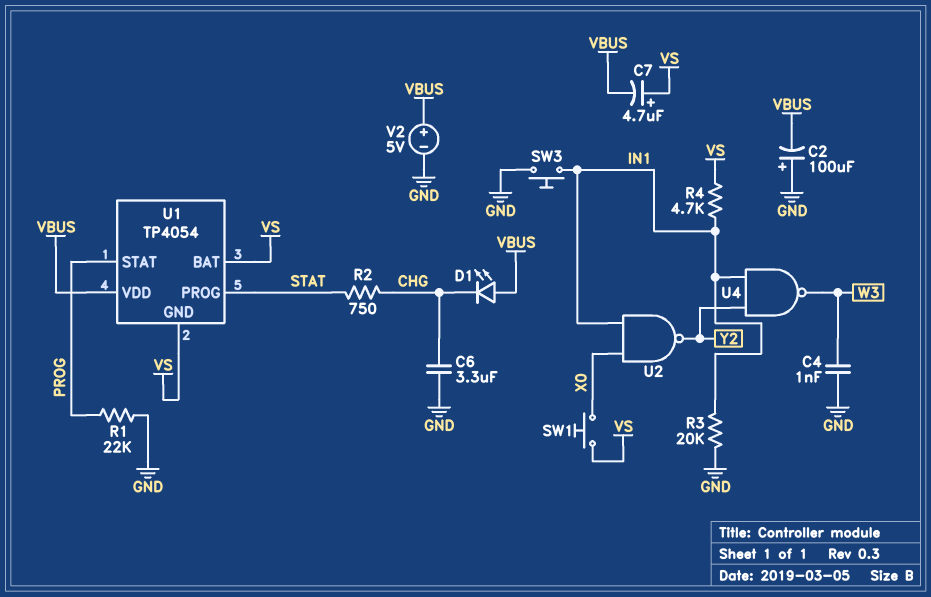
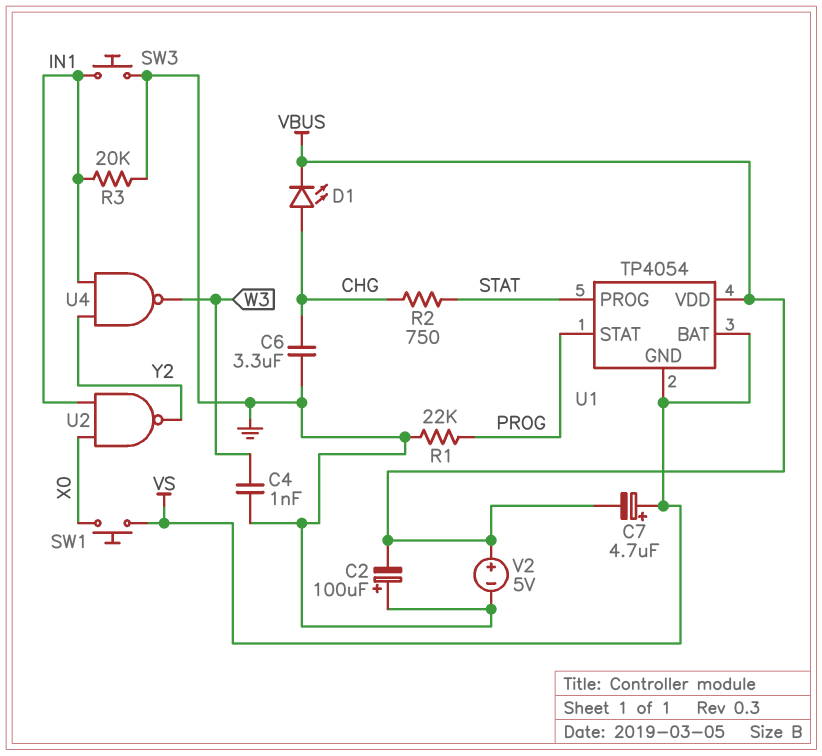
D1: LED (A VBUS, K CHG) -> LED (A CHG, K VBUS)
R4: 4.7k (IN1, VS) -> none

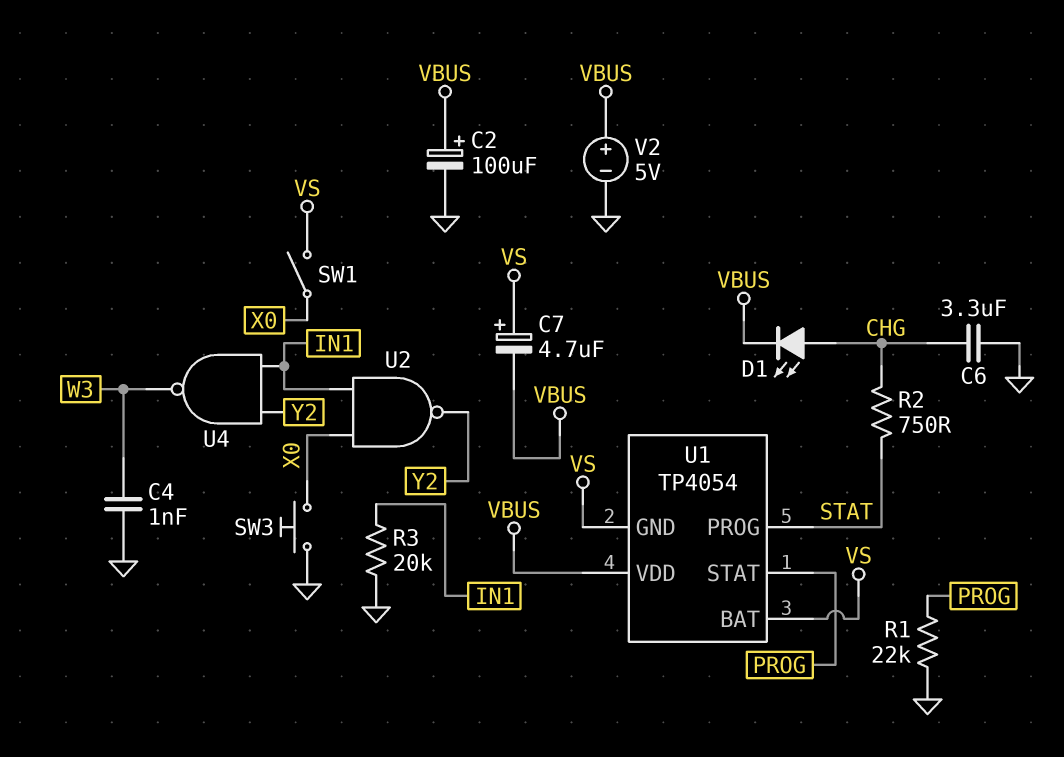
C2: 100uF (plus GND, minus VBUS) -> 100uF (plus VBUS, minus GND)
SW1: button (VS, X0) -> switch (VS, X0)
SW3: button (GND, IN1) -> button (GND, X0)

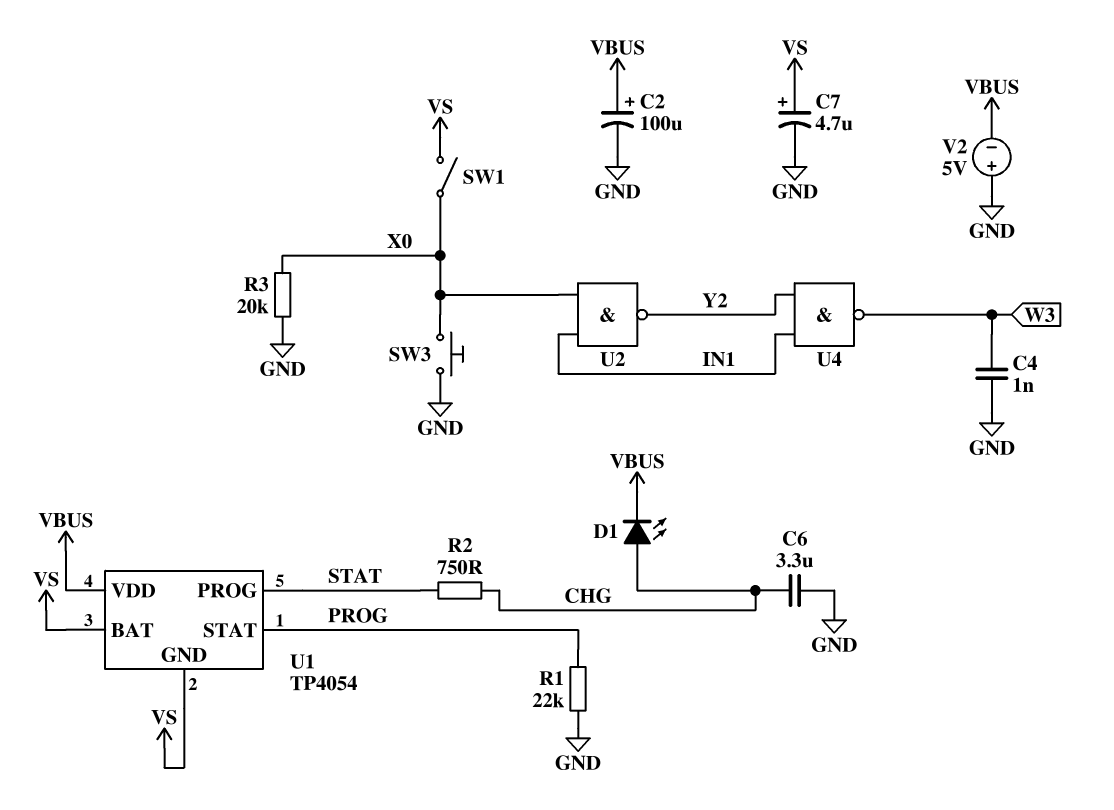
C7: 4.7uF (plus VS, minus VBUS) -> 4.7uF (plus VS, minus GND)
R3: 20k (GND, IN1) -> 20k (GND, X0)
V2: 5V (plus VBUS, minus GND) -> 5V (plus GND, minus VBUS)

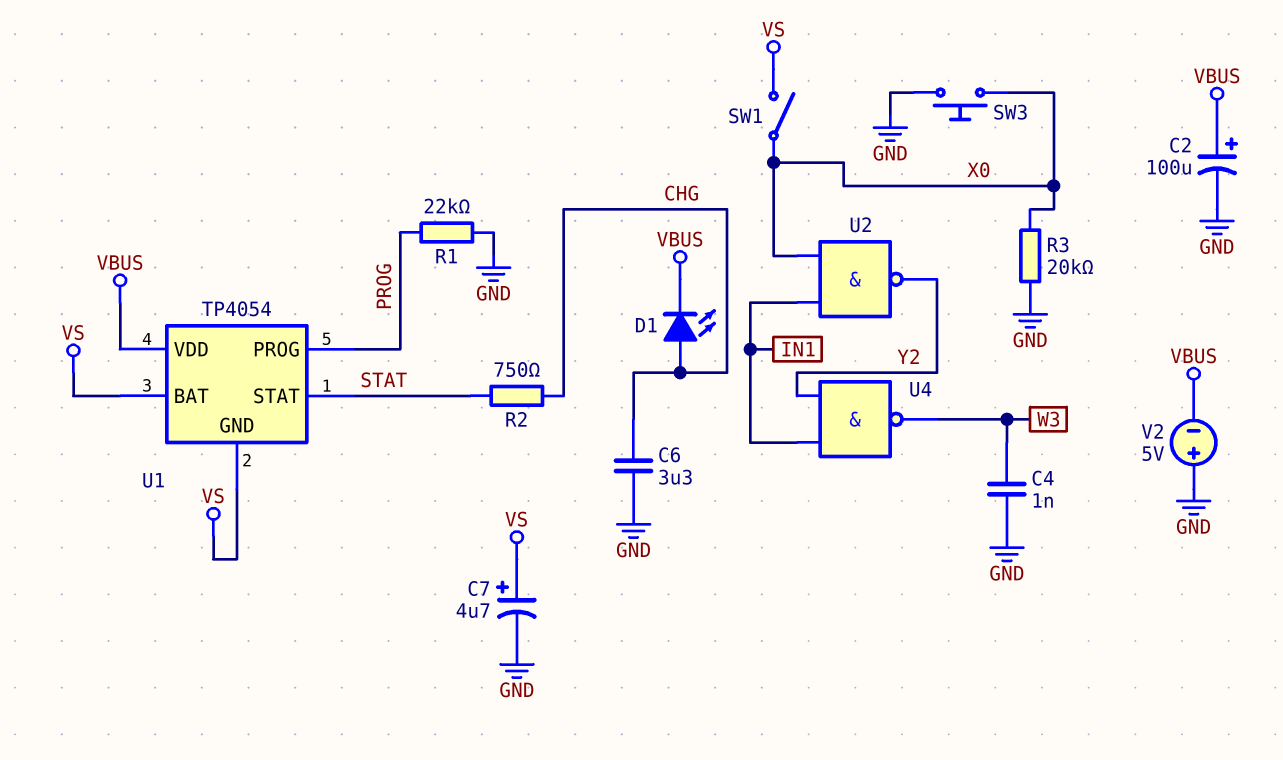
U1 pin PROG: STAT -> PROG
U1 pin STAT: PROG -> STAT

